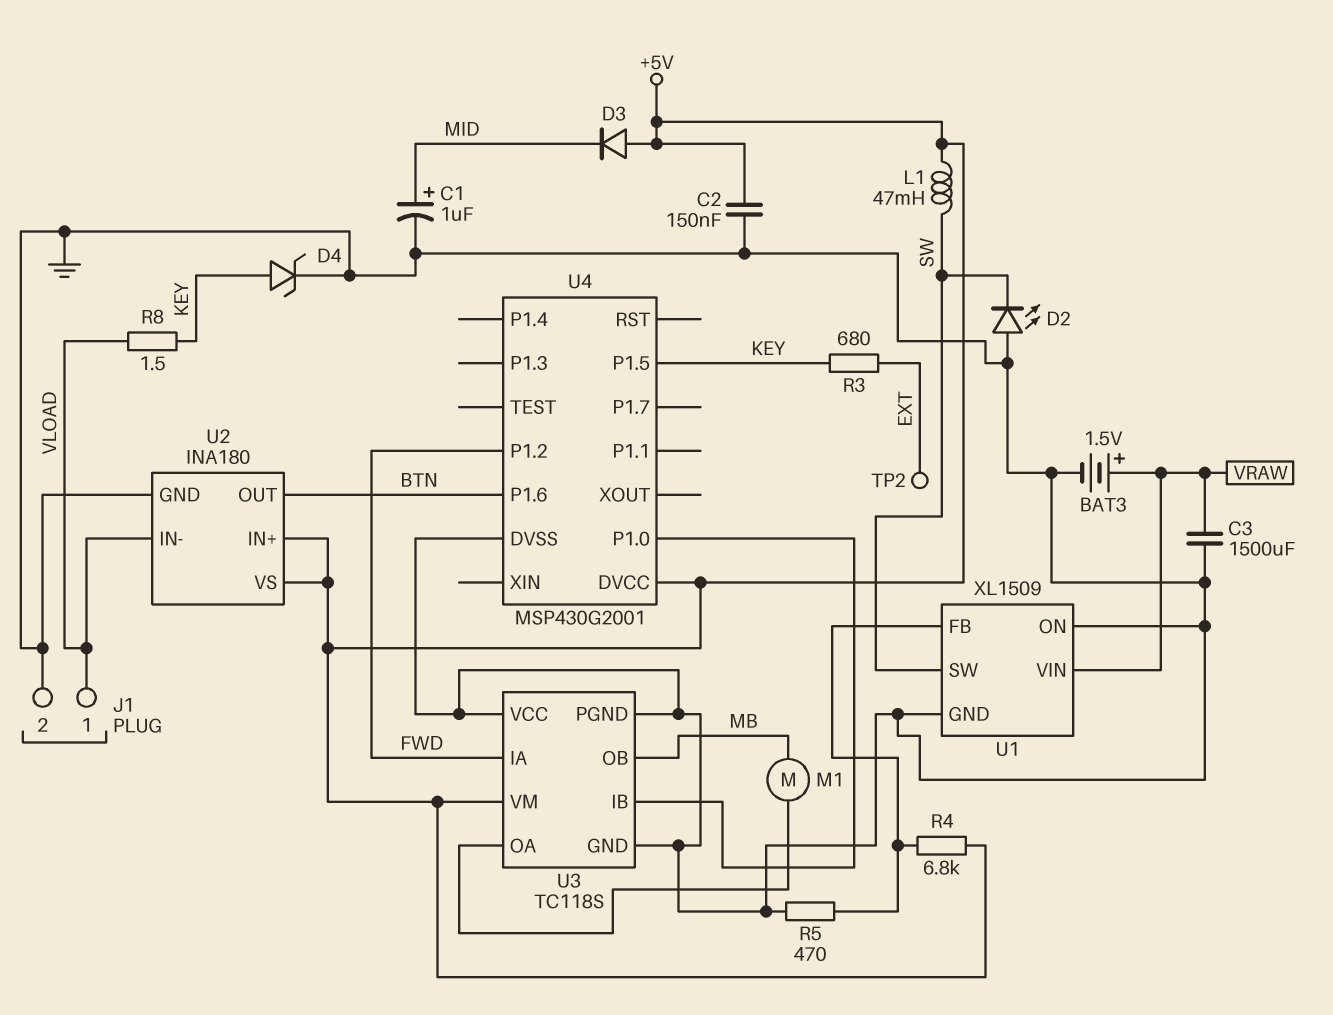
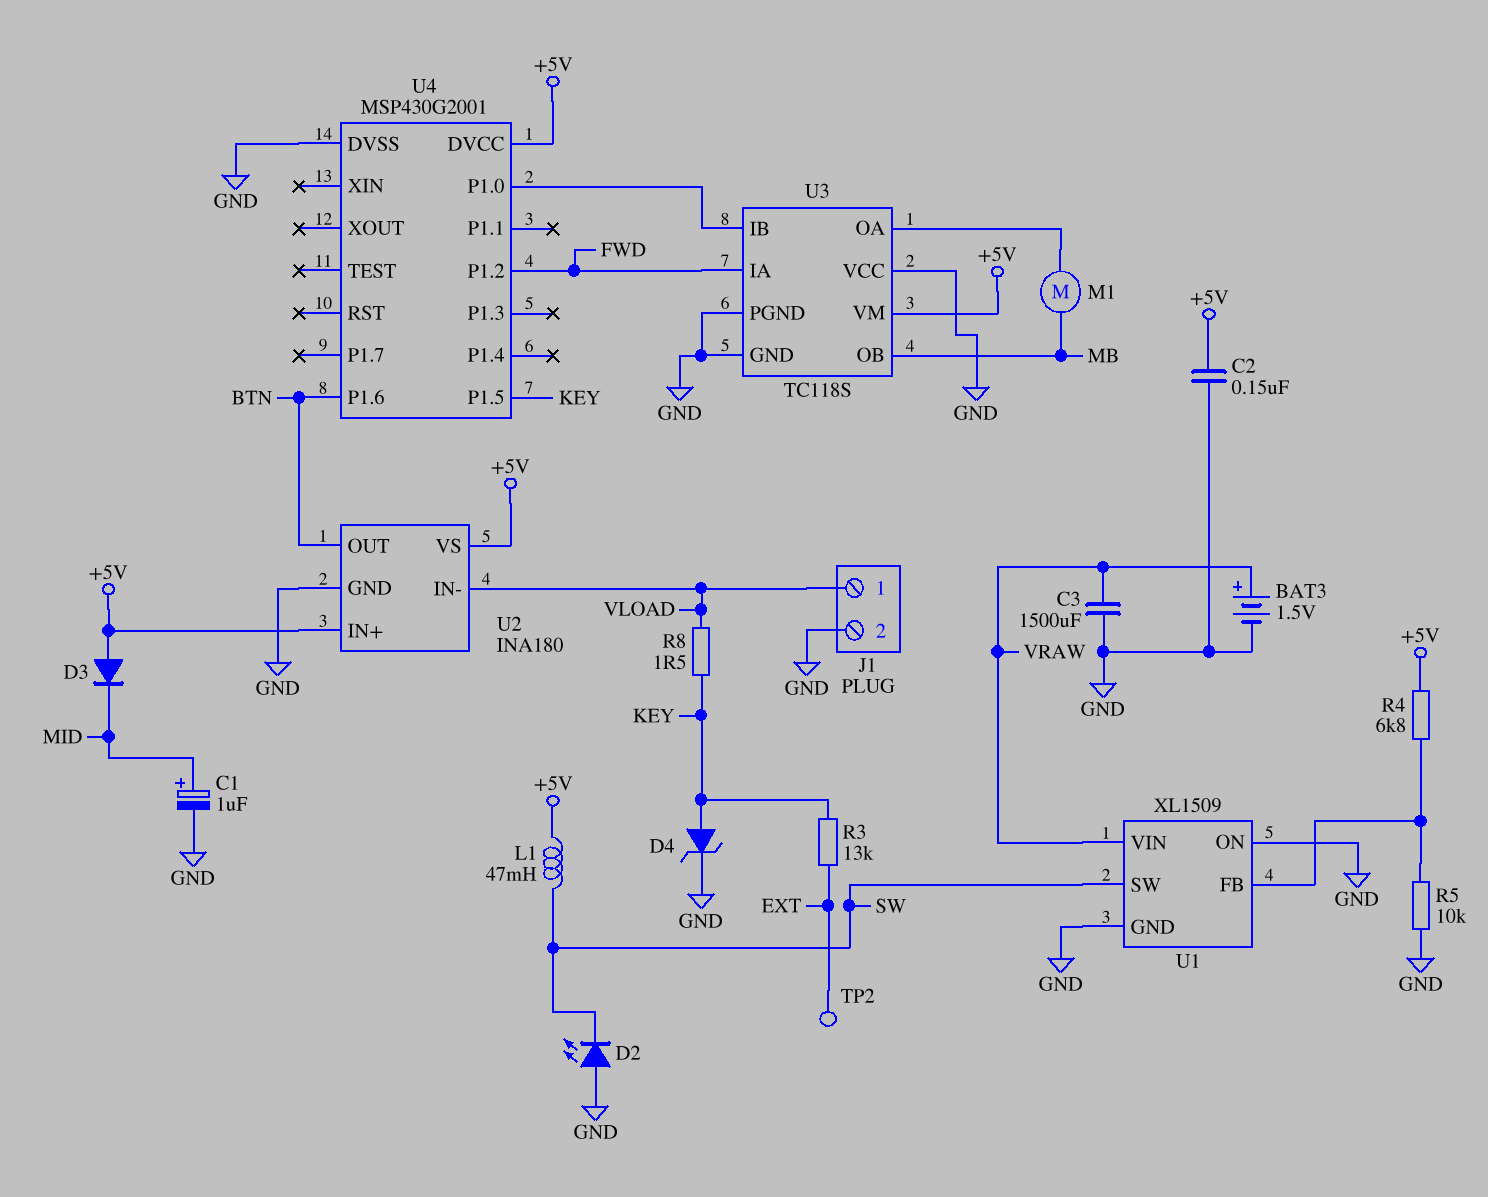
R3: 680 (EXT, KEY) -> 13k (EXT, KEY)
R5: 470 (GND, U1/FB) -> 10k (GND, U1/FB)

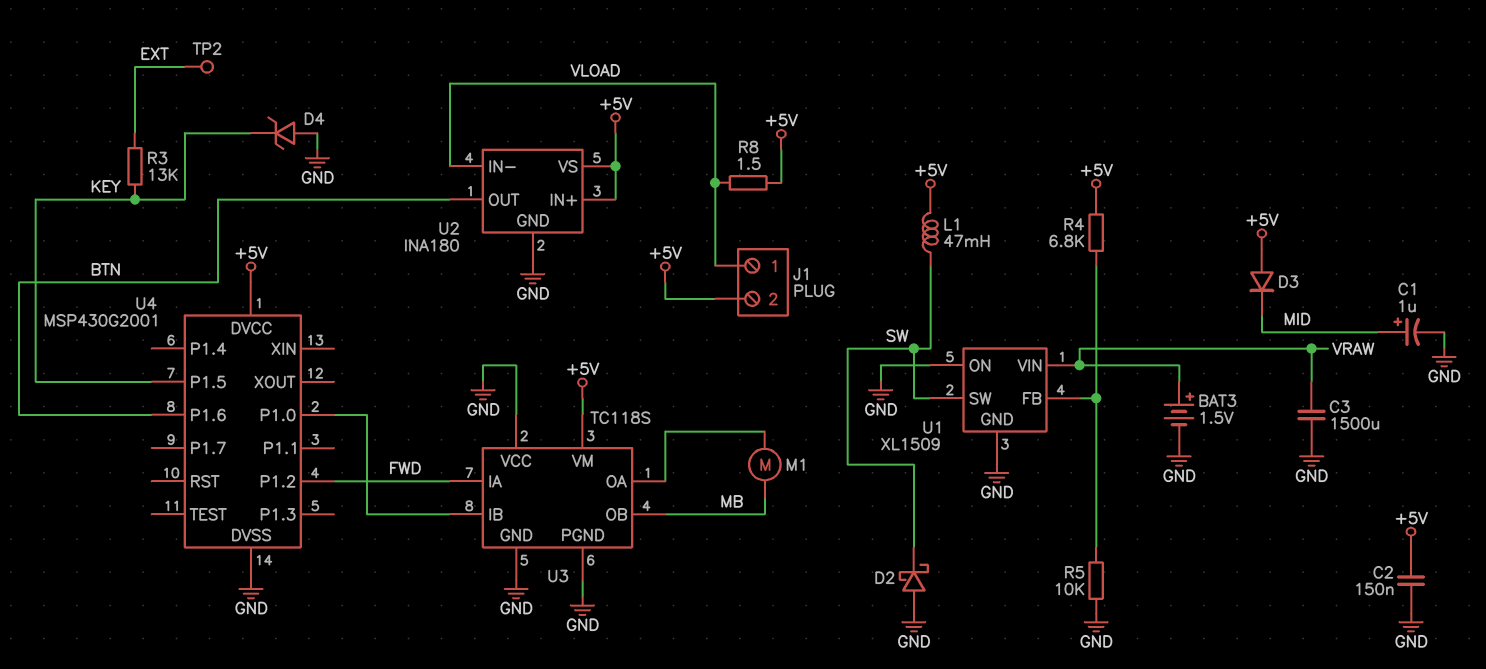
D2: LED (A GND, K SW) -> schottky (A GND, K SW)
D4: zener (A KEY, K GND) -> zener (A GND, K KEY)
J1 pin 2: GND -> +5V
R8: 1.5 (KEY, VLOAD) -> 1.5 (+5V, VLOAD)

